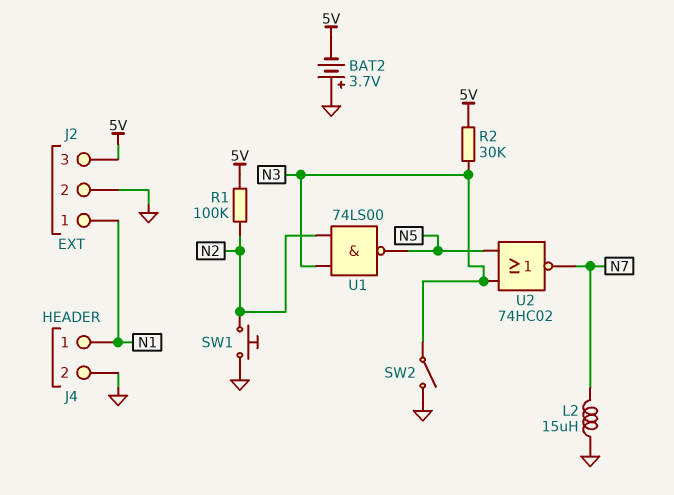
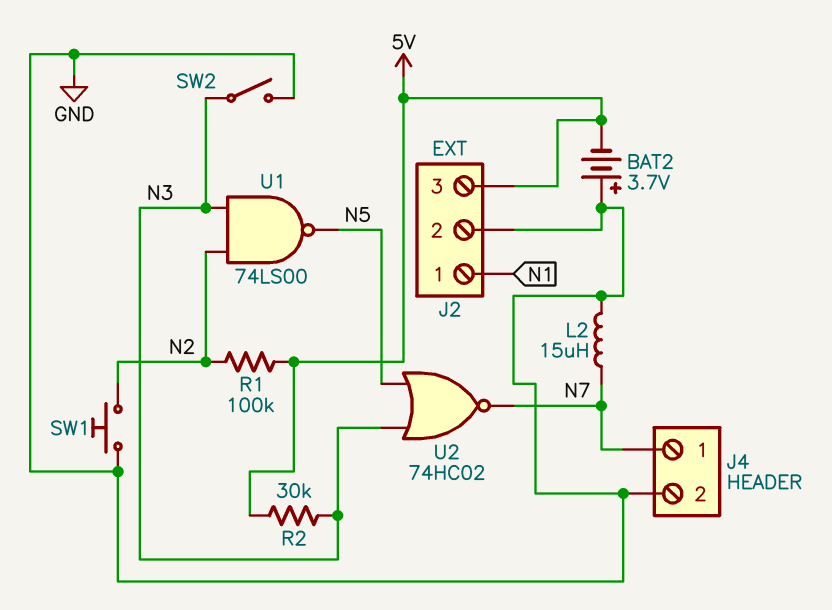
J4 pin 1: N1 -> N7

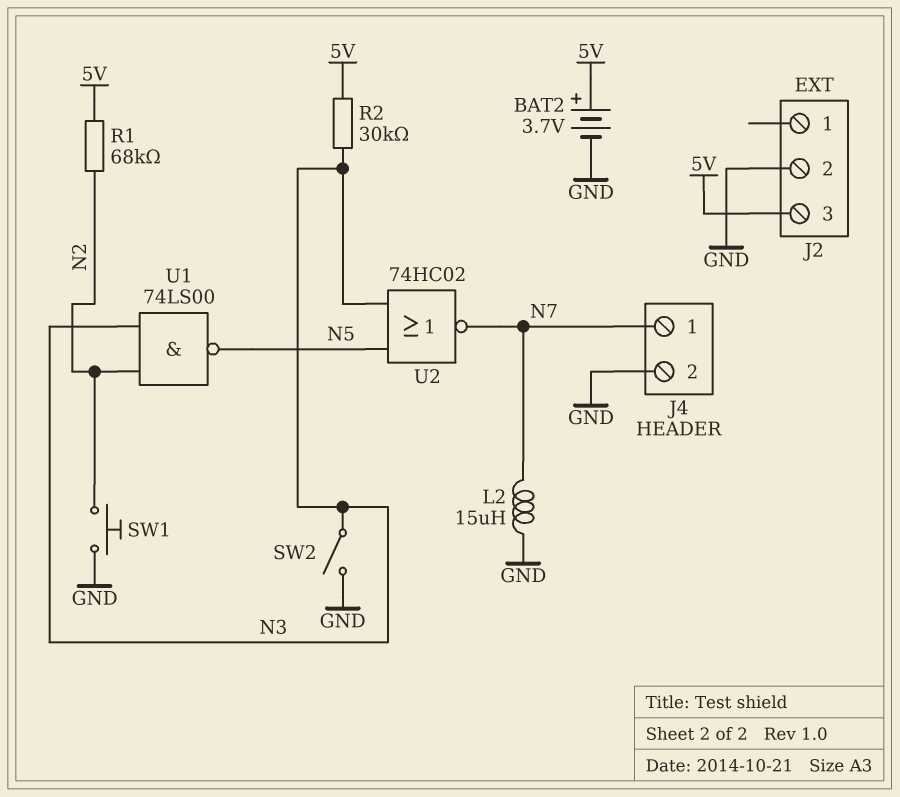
BAT2: 3.7V (plus GND, minus 5V) -> 3.7V (plus 5V, minus GND)
J2 pin 1: N1 -> none
R1: 100k (5V, N2) -> 68k (5V, N2)

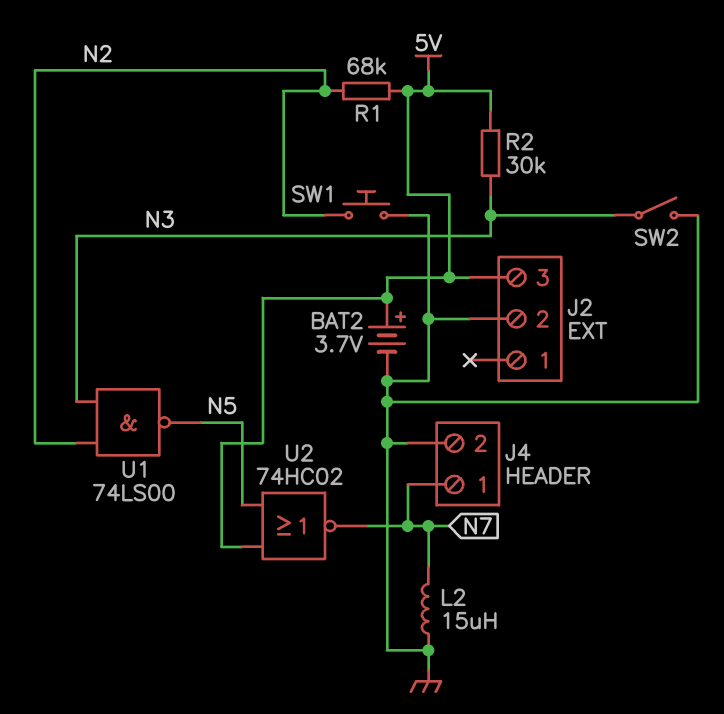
U2: NOR 74HC02 (in N3, in N5, out N7) -> NOR 74HC02 (in 5V, in N5, out N7)

